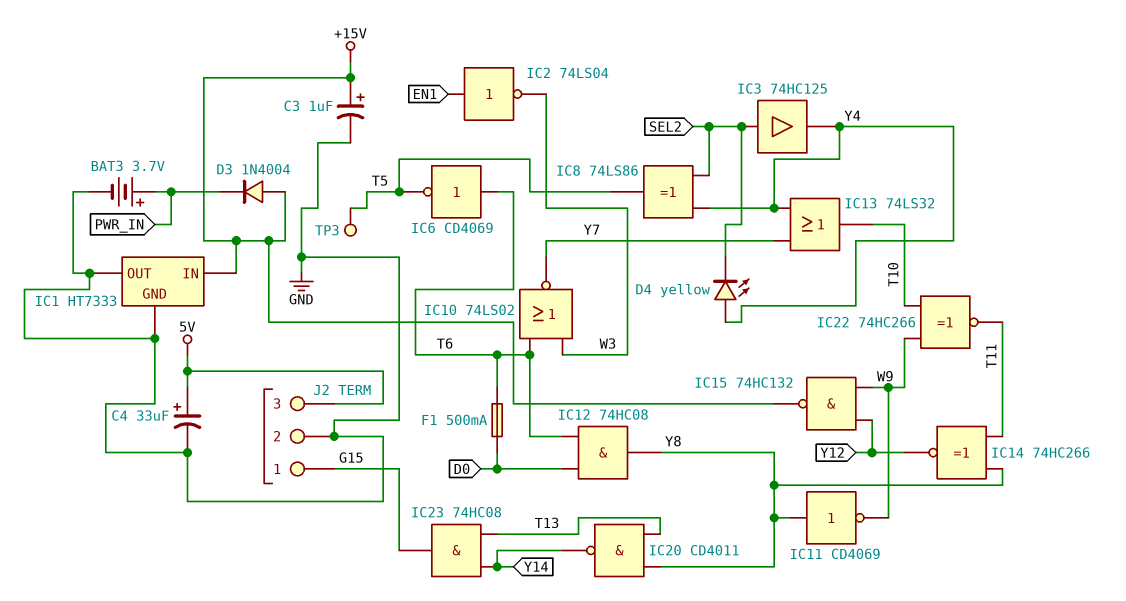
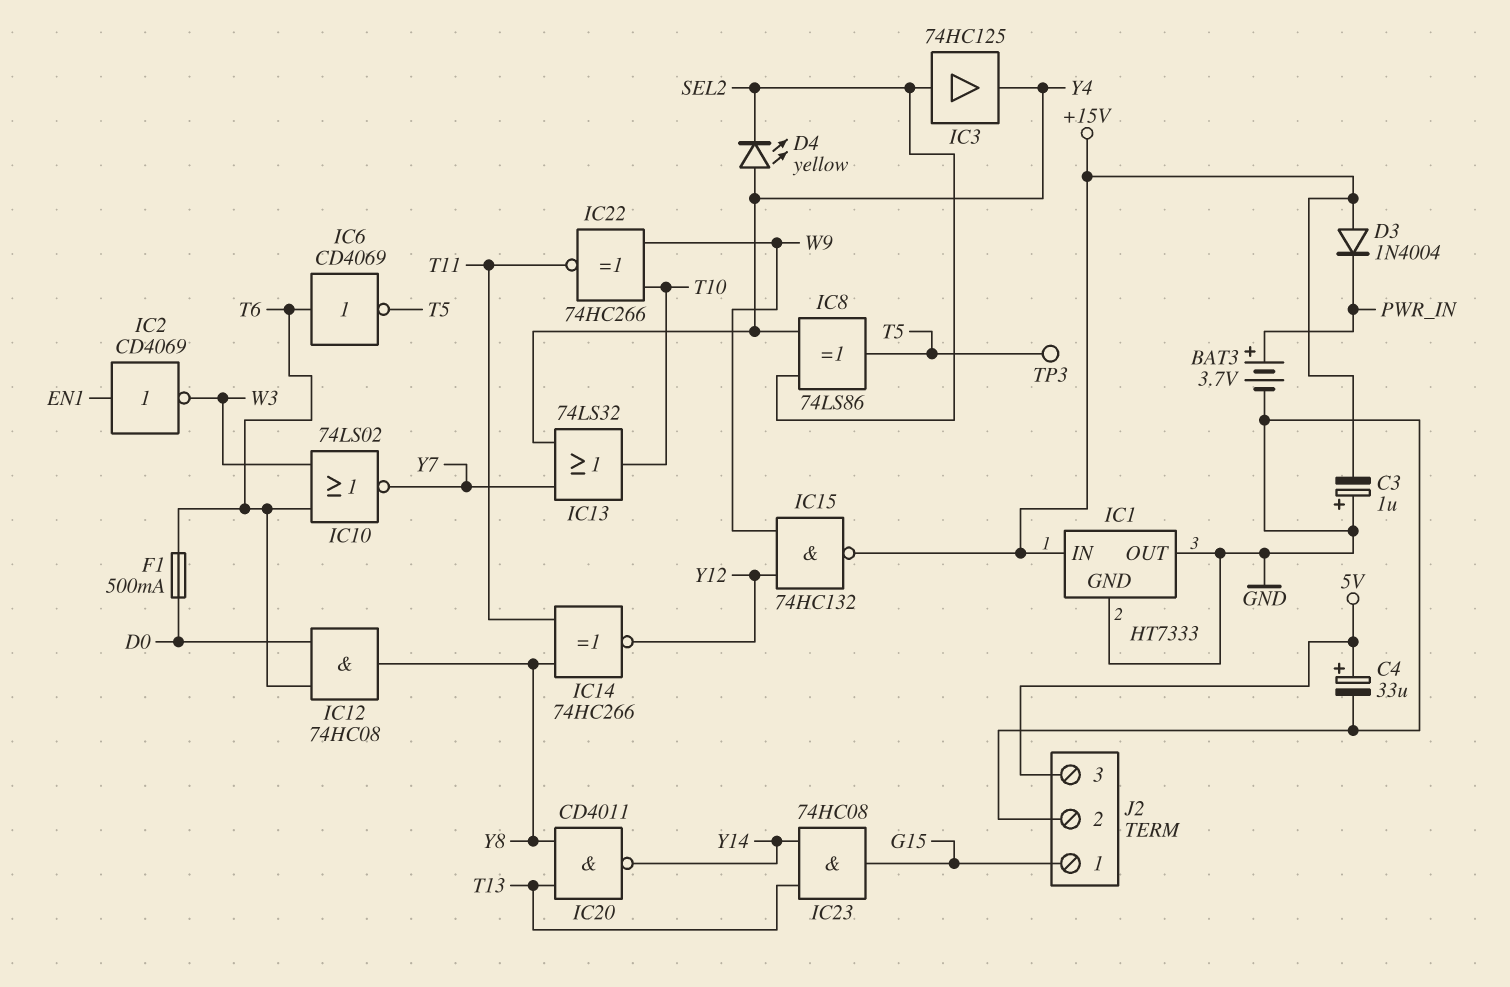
C3: 1uF (plus +15V, minus GND) -> 1uF (plus GND, minus +15V)
IC2: NOT 74LS04 (in EN1, out W3) -> NOT CD4069 (in EN1, out W3)
IC11: NOT CD4069 (in Y8, out W9) -> none

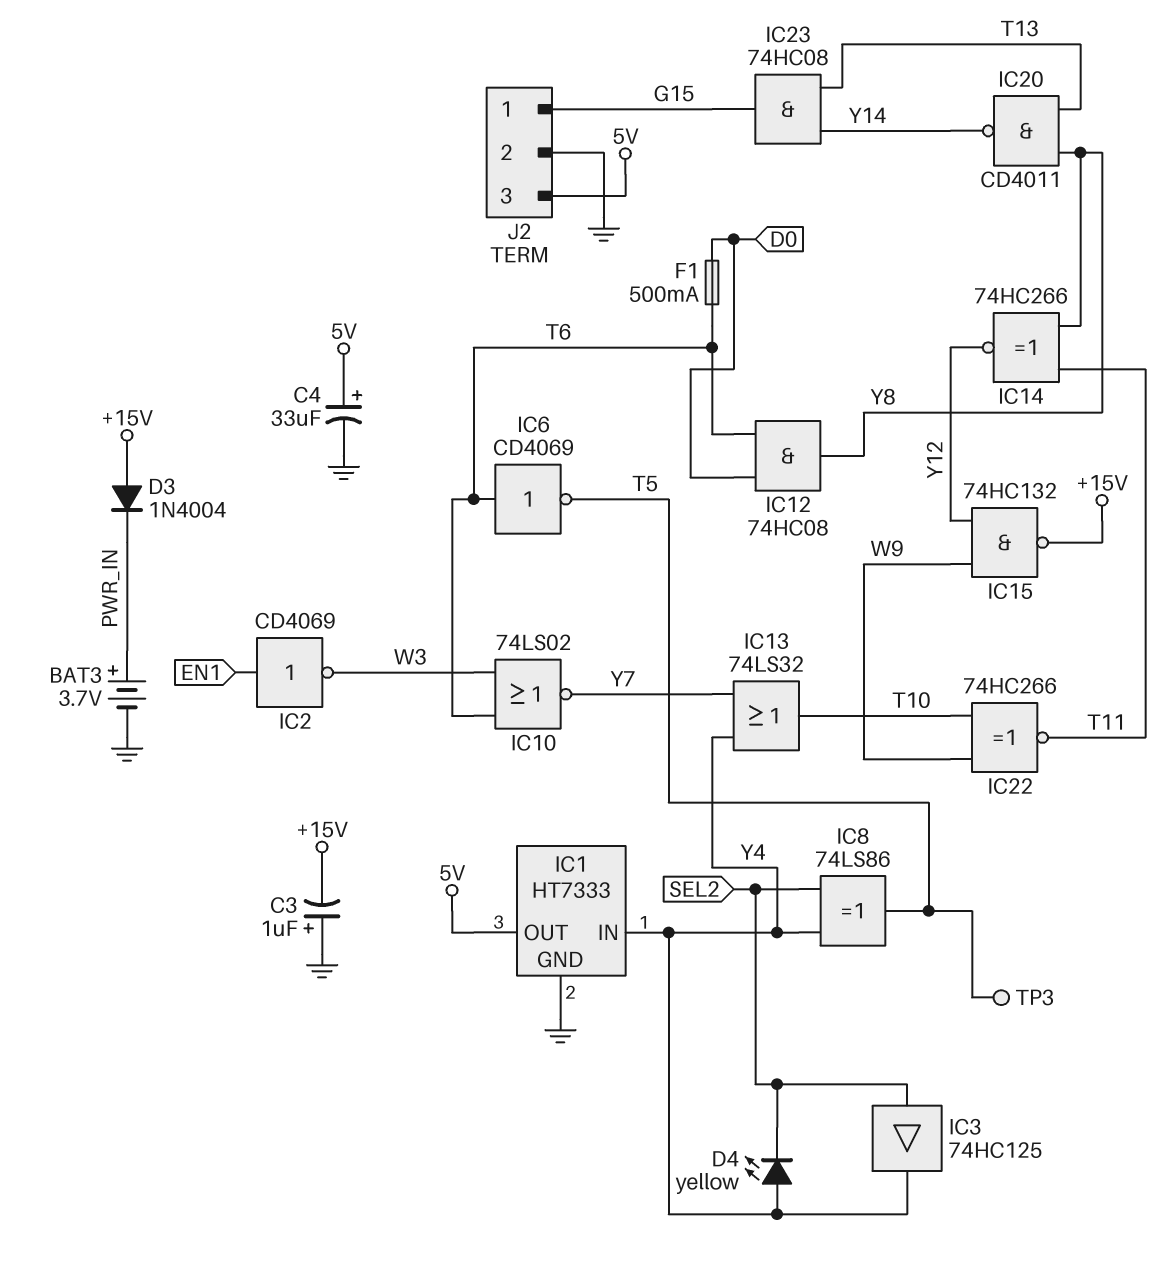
IC1 pin IN: +15V -> Y4
IC1 pin OUT: GND -> 5V

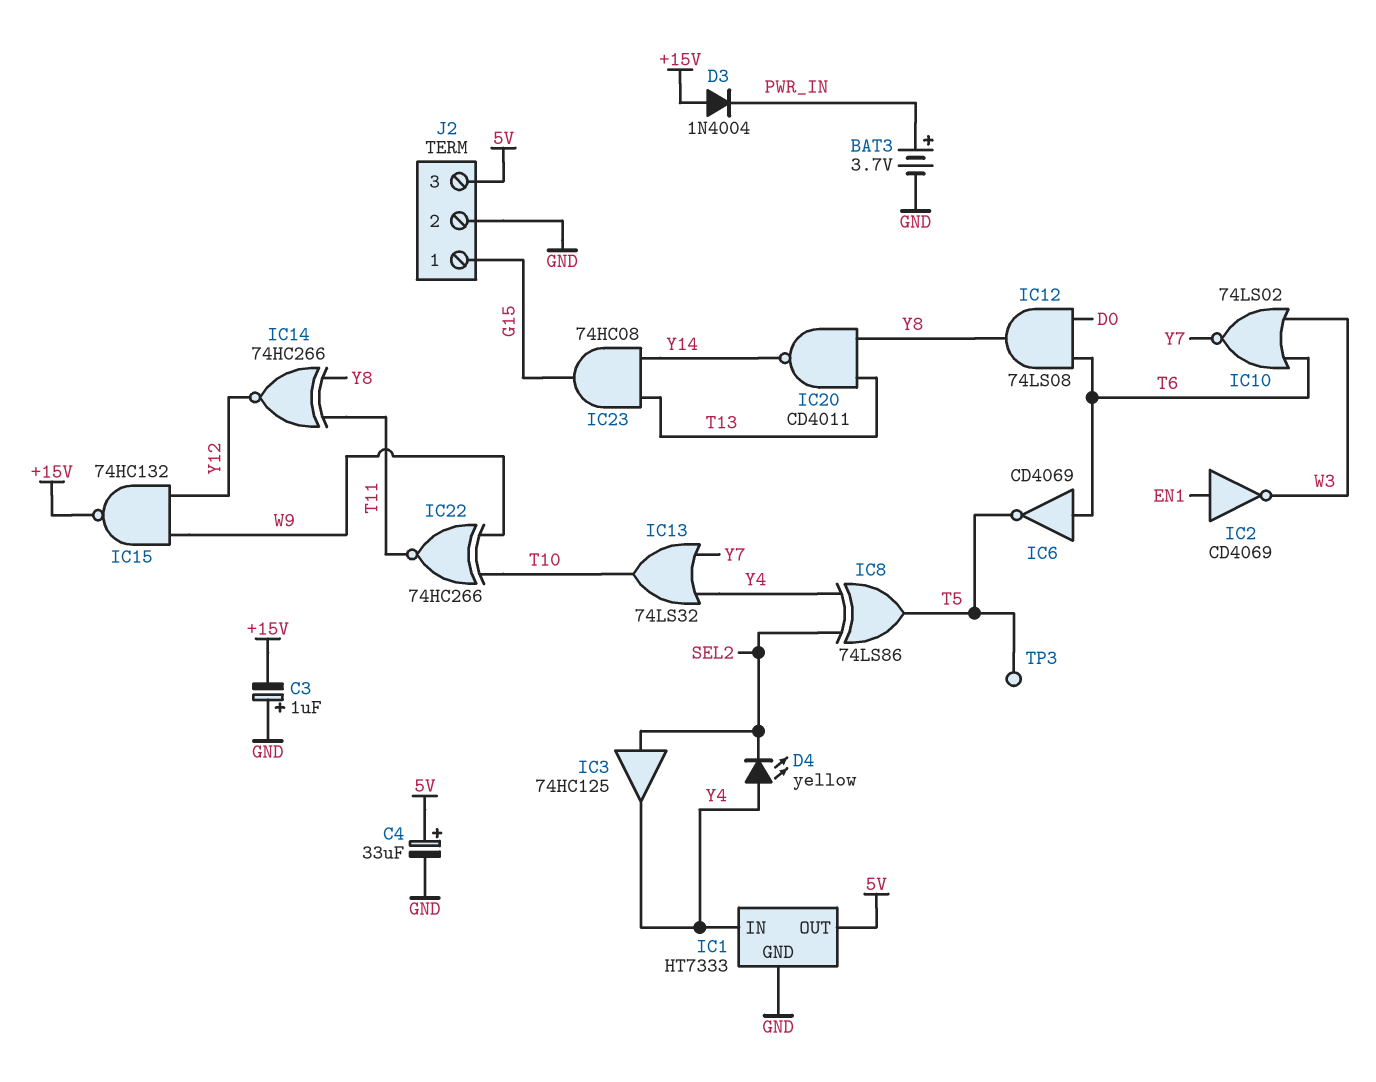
F1: 500mA (D0, T6) -> none
IC12: AND 74HC08 (in D0, in T6, out Y8) -> AND 74LS08 (in D0, in T6, out Y8)

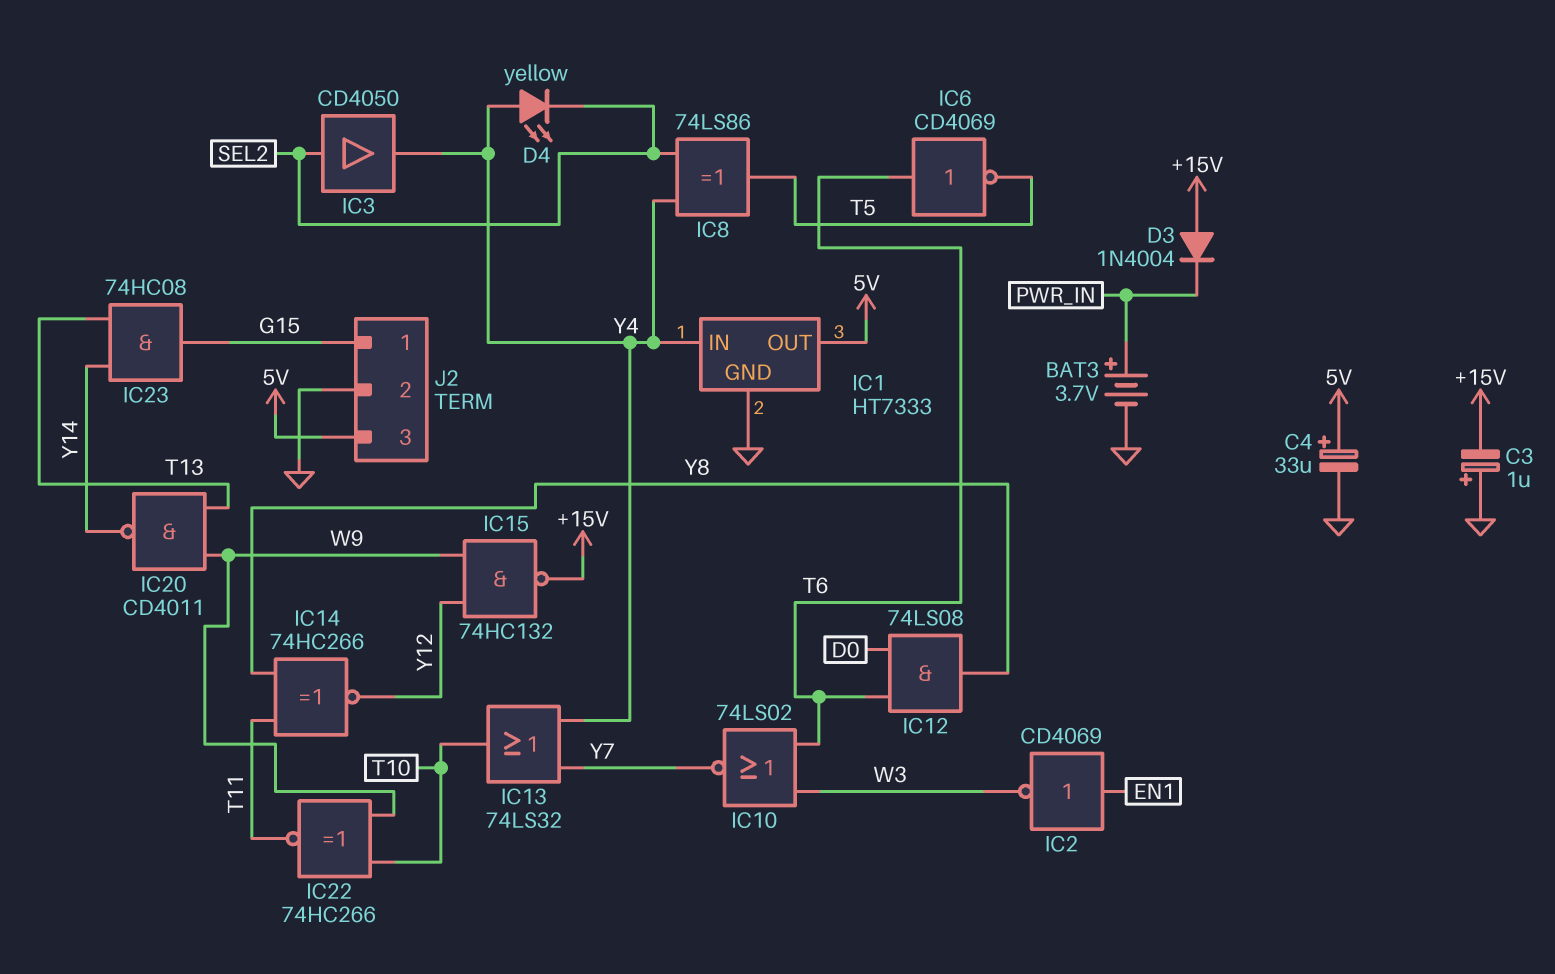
IC3: buffer 74HC125 (in SEL2, out Y4) -> buffer CD4050 (in SEL2, out Y4)
IC20: NAND CD4011 (in T13, in Y8, out Y14) -> NAND CD4011 (in T13, in W9, out Y14)
TP3: test point (T5) -> none

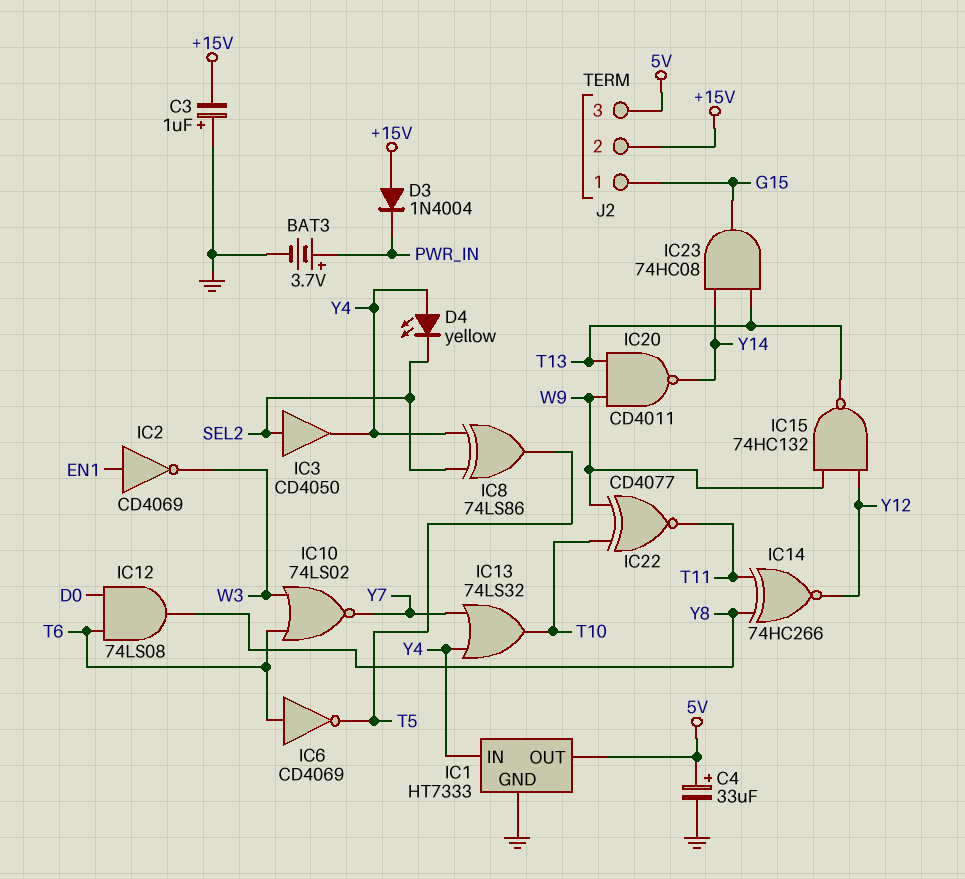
IC15: NAND 74HC132 (in W9, in Y12, out +15V) -> NAND 74HC132 (in W9, in Y12, out T13)
IC22: XNOR 74HC266 (in T10, in W9, out T11) -> XNOR CD4077 (in T10, in W9, out T11)
J2 pin 2: GND -> +15V

